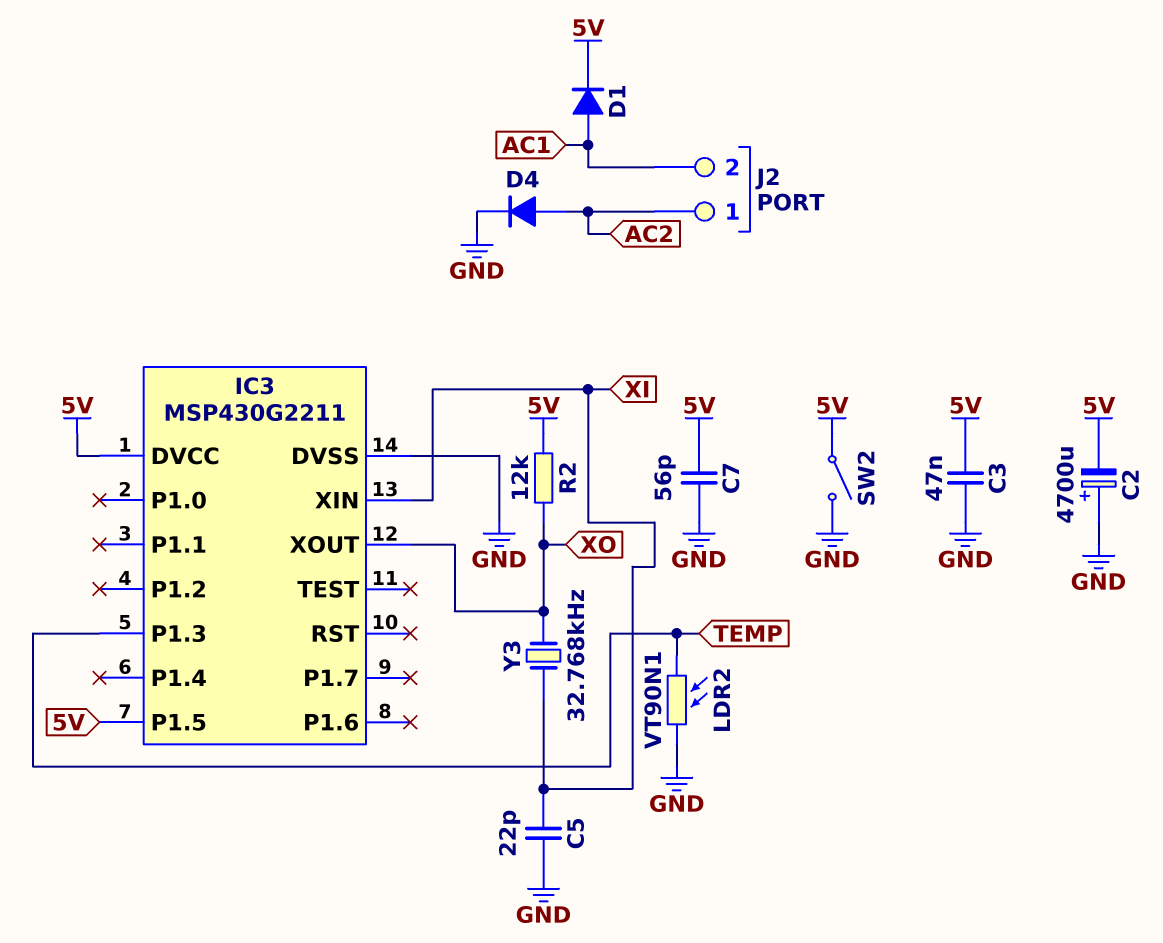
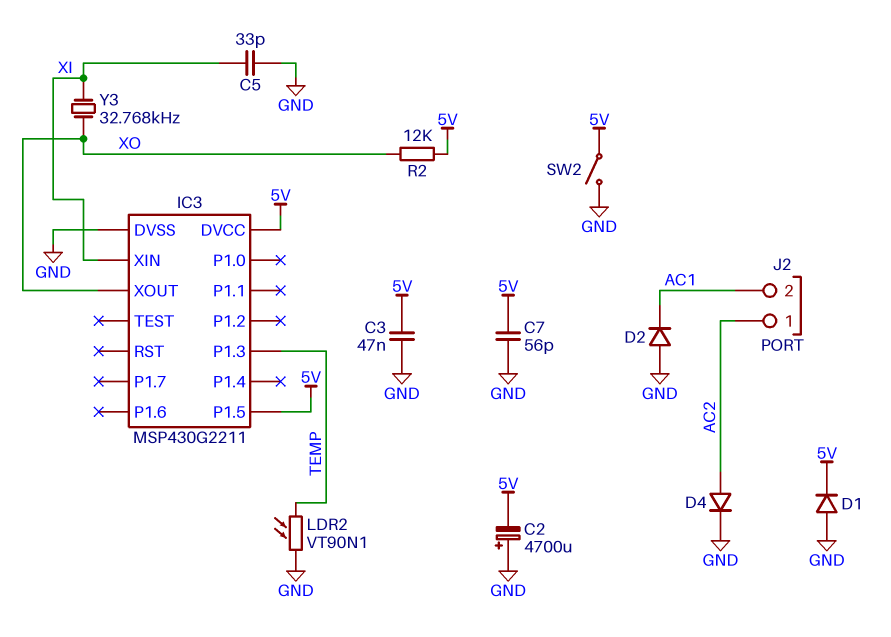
C5: 22pF (GND, XI) -> 33pF (GND, XI)
D1: diode (A AC1, K 5V) -> diode (A GND, K 5V)
D2: none -> diode (A GND, K AC1)

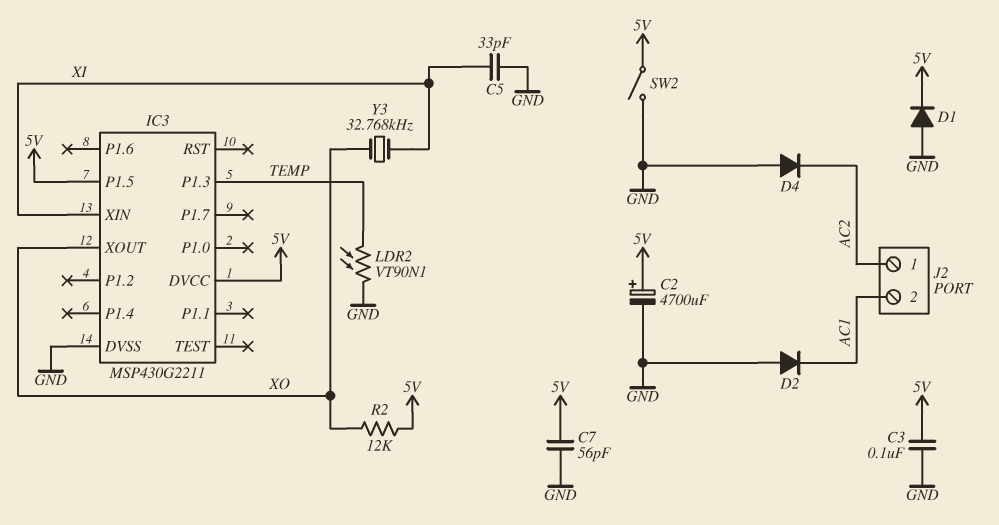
C2: 4700uF (plus GND, minus 5V) -> 4700uF (plus 5V, minus GND)
C3: 47nF (5V, GND) -> 100nF (5V, GND)
D4: diode (A AC2, K GND) -> diode (A GND, K AC2)

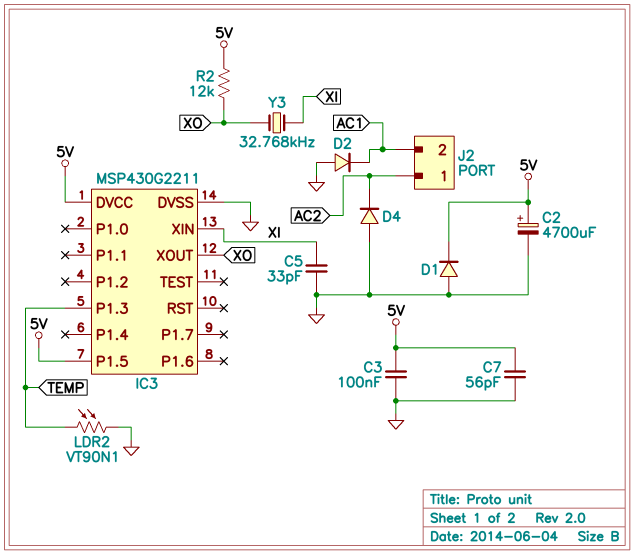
SW2: switch (5V, GND) -> none

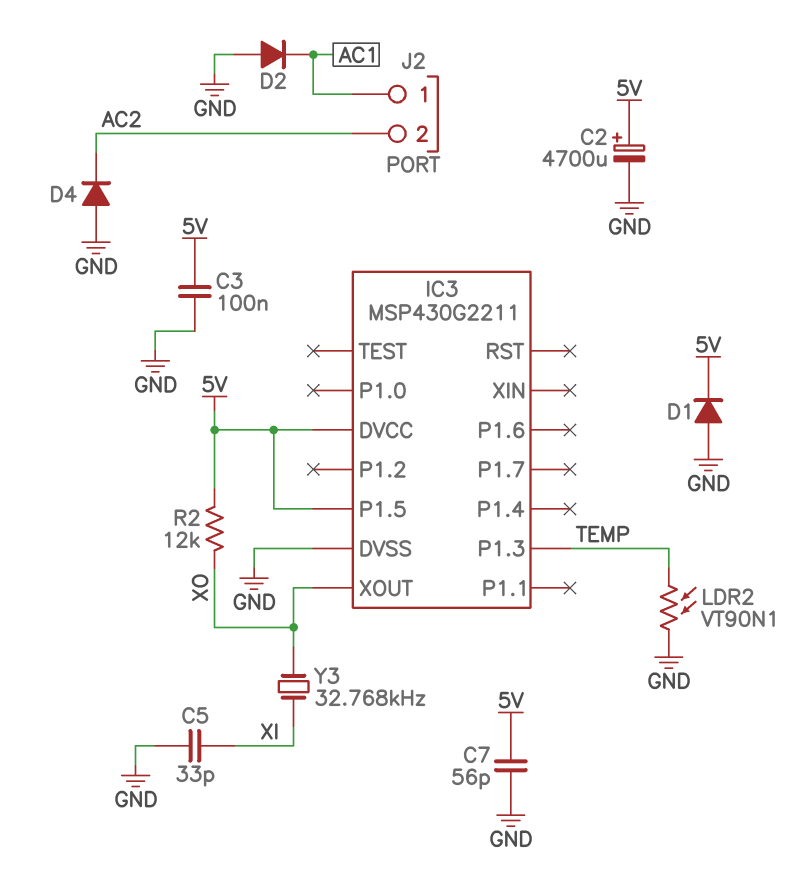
IC3 pin XIN: XI -> none
J2 pin 1: AC2 -> AC1
J2 pin 2: AC1 -> AC2

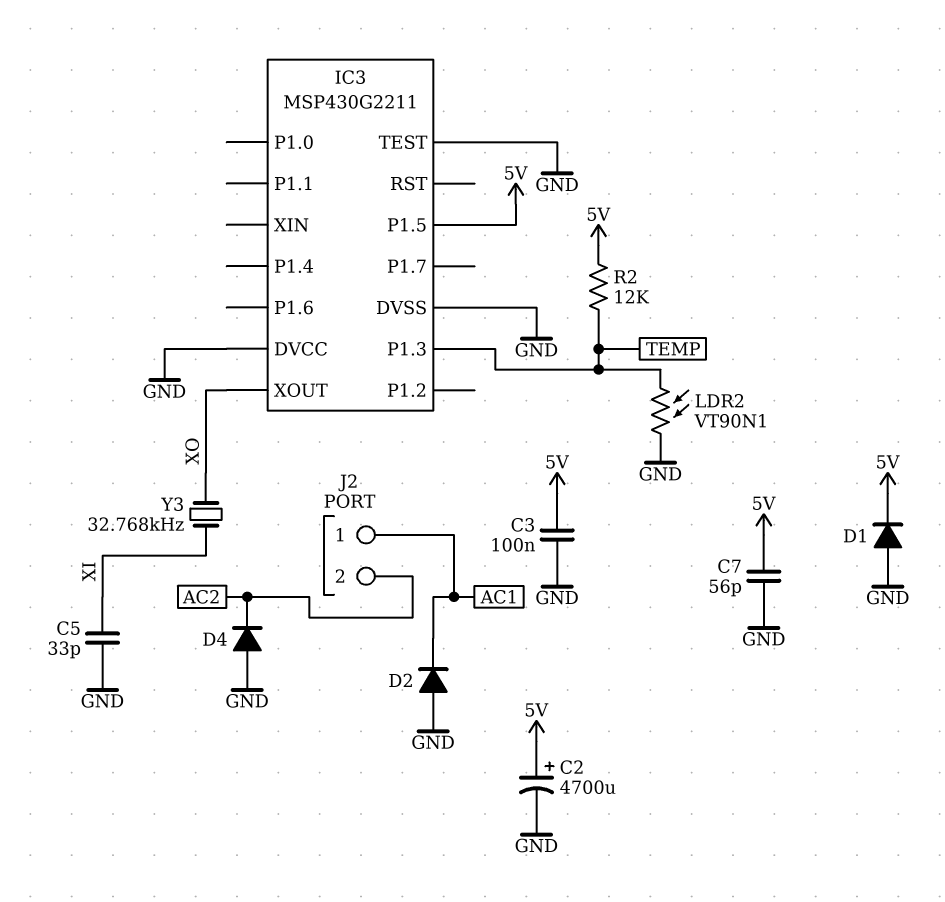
IC3 pin DVCC: 5V -> GND
IC3 pin TEST: none -> GND
R2: 12k (5V, XO) -> 12k (5V, TEMP)

